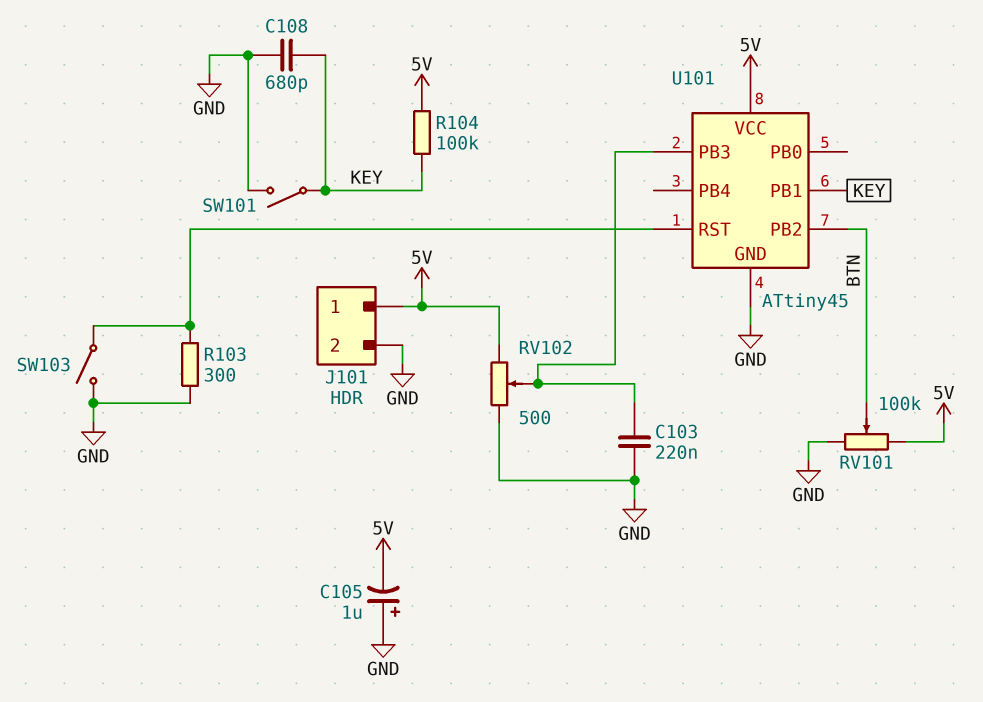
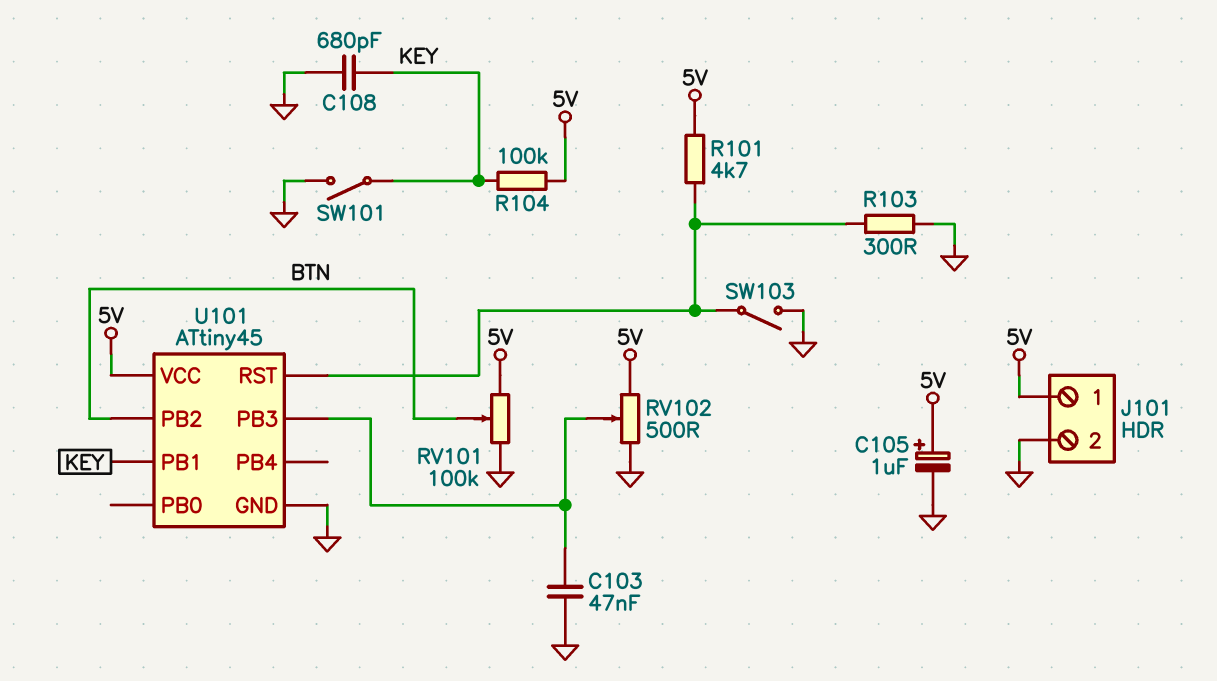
C103: 220nF (GND, U101/PB3) -> 47nF (GND, U101/PB3)
C105: 1uF (plus GND, minus 5V) -> 1uF (plus 5V, minus GND)
R101: none -> 4.7k (5V, U101/RST)

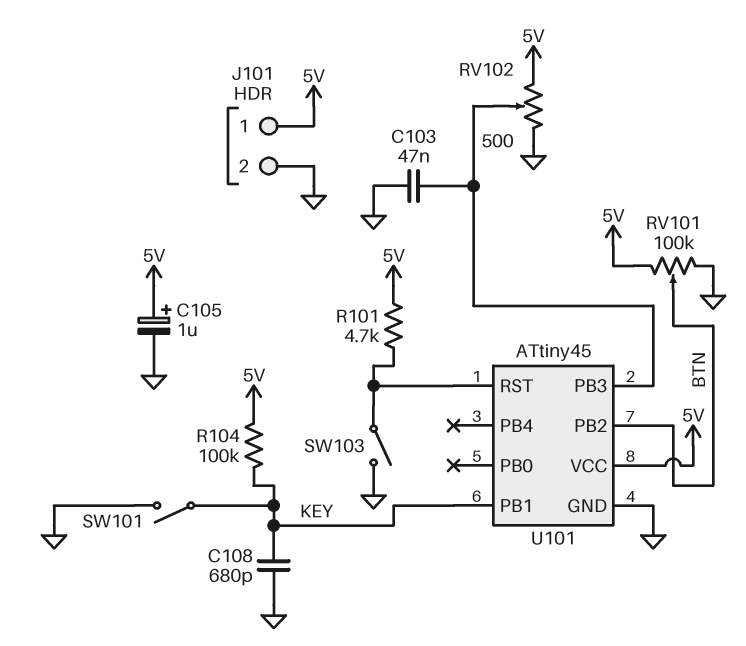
R103: 300 (GND, U101/RST) -> none

